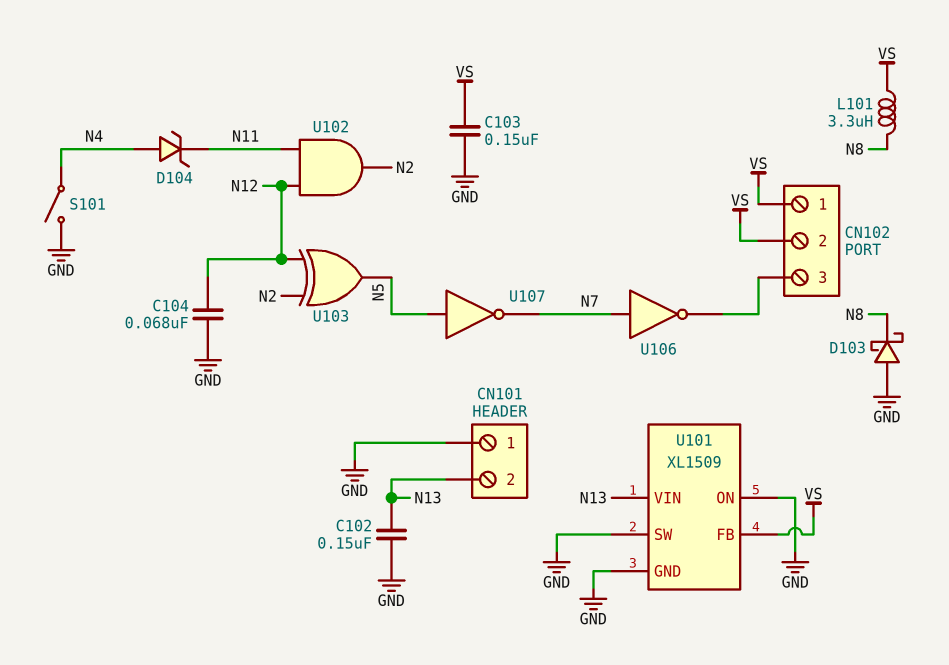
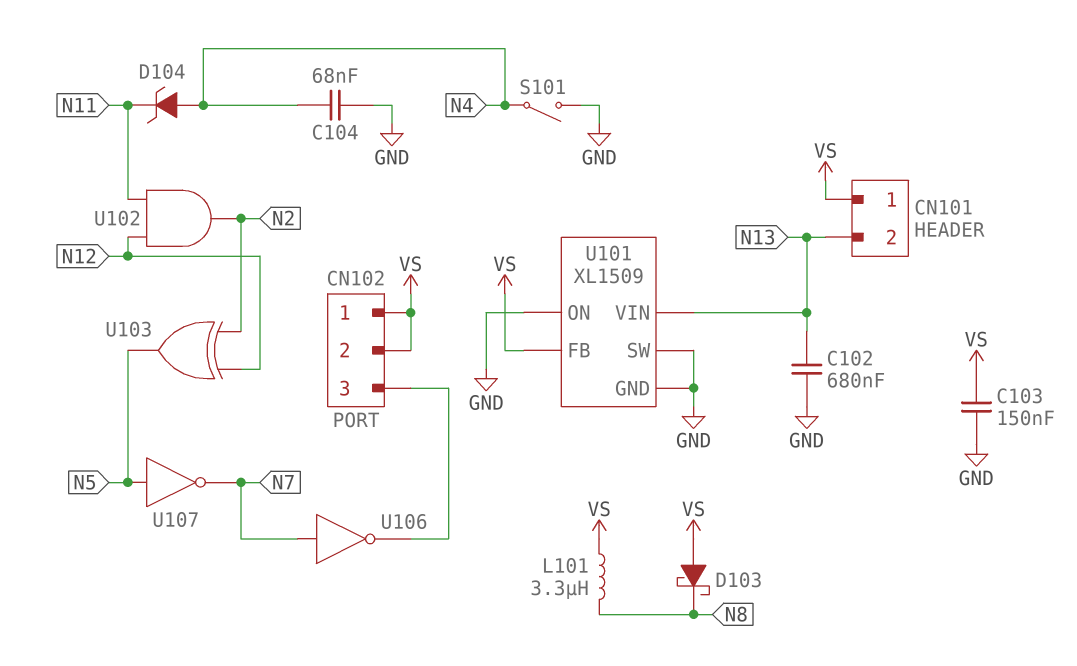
C102: 150nF (GND, N13) -> 680nF (GND, N13)
C104: 68nF (GND, N12) -> 68nF (GND, N4)
CN101 pin 1: GND -> VS
D103: schottky (A GND, K N8) -> schottky (A VS, K N8)

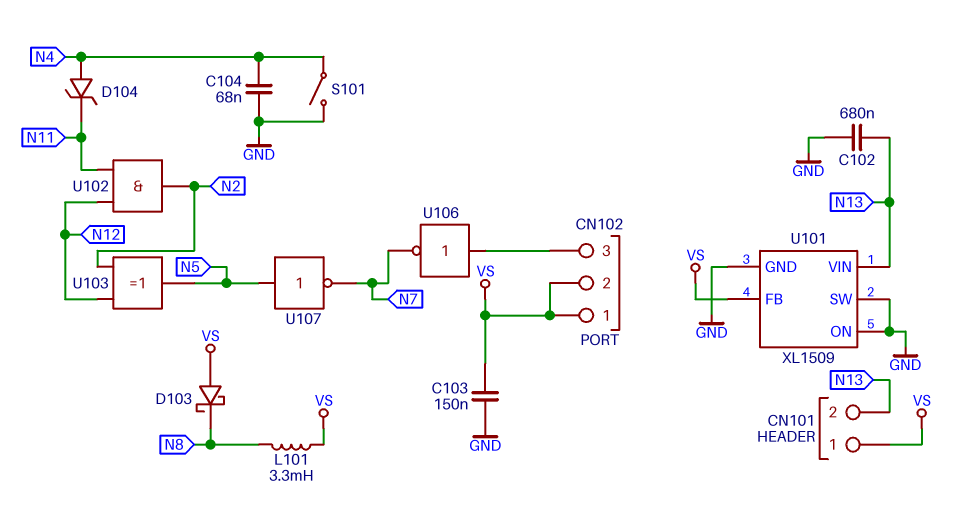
L101: 3.3uH (N8, VS) -> 3.3mH (N8, VS)
U106: NOT (in N7, out CN102/3) -> NOT (in CN102/3, out N7)

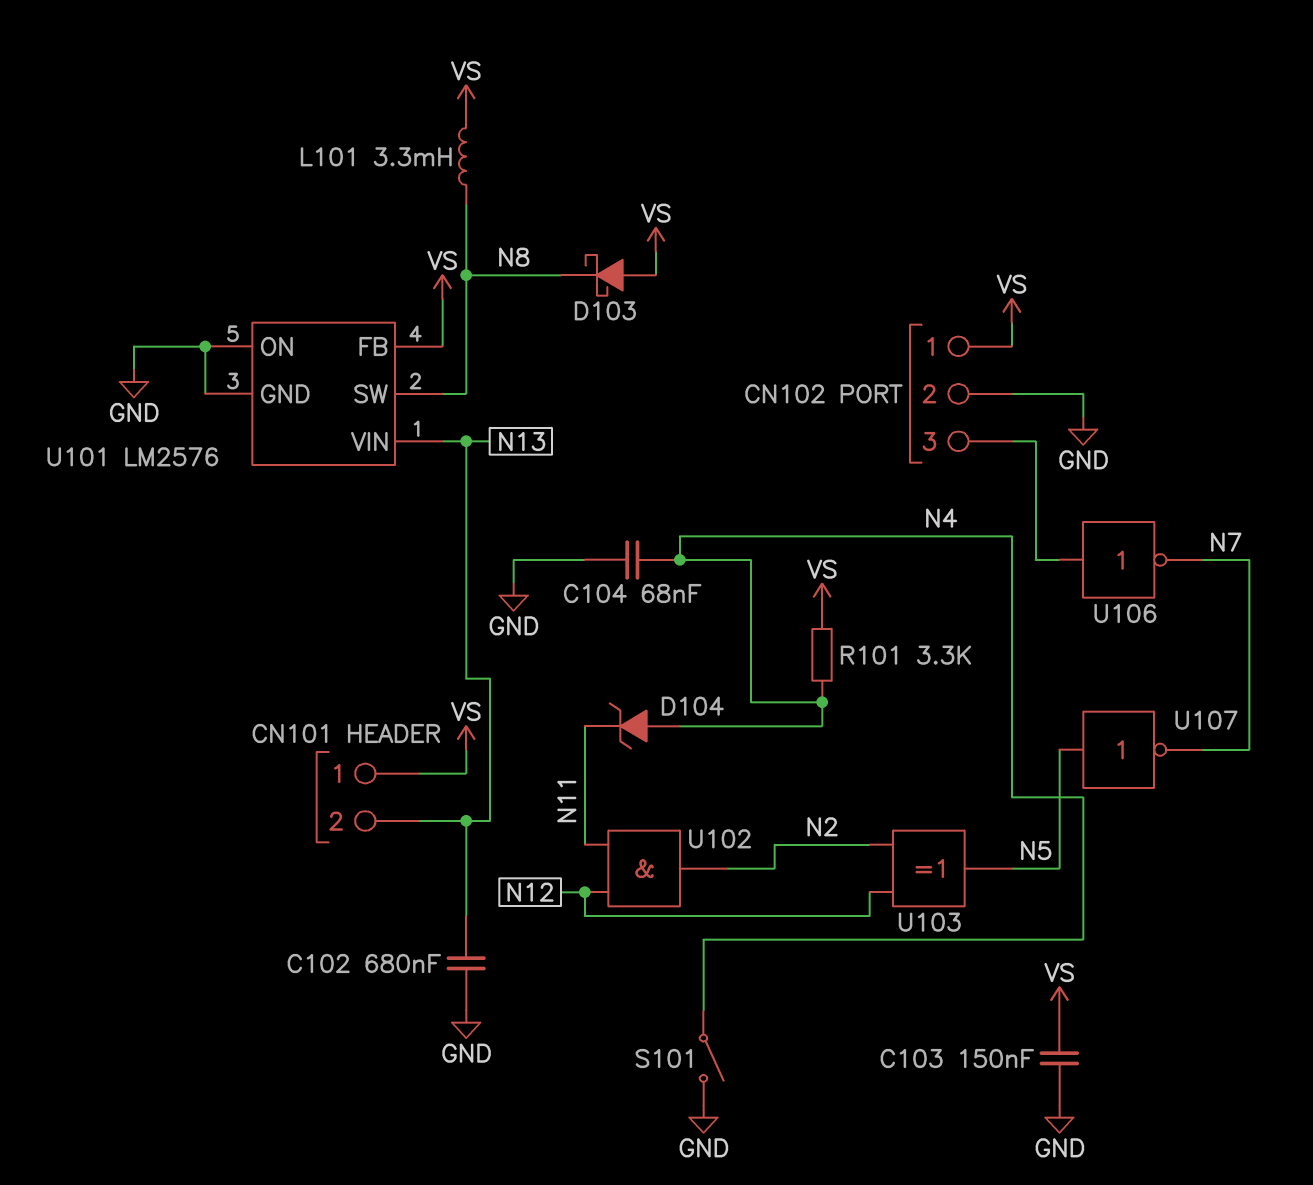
CN102 pin 2: VS -> GND
R101: none -> 3.3k (N4, VS)
U101: XL1509 -> LM2576
U101 pin SW: GND -> N8

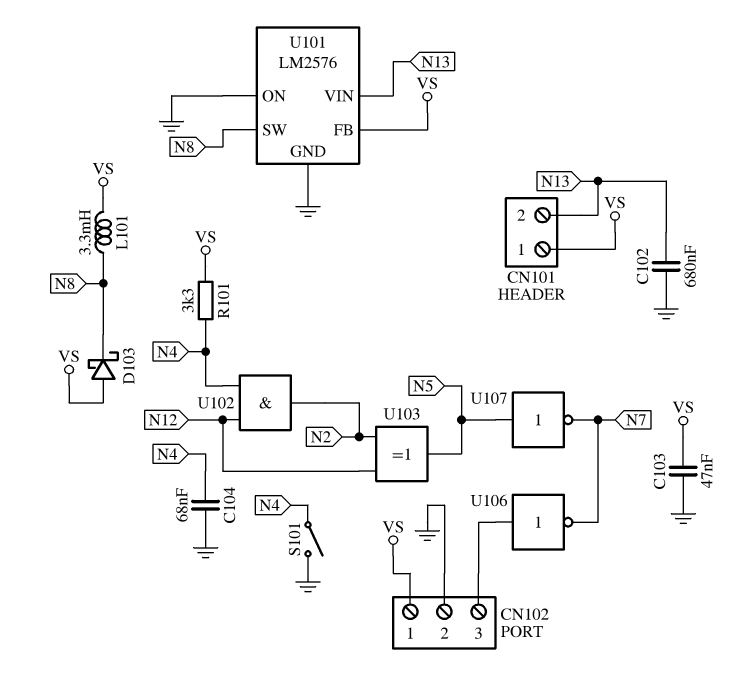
C103: 150nF (GND, VS) -> 47nF (GND, VS)
D104: zener (A N4, K N11) -> none
U102: AND (in N11, in N12, out N2) -> AND (in N4, in N12, out N2)

